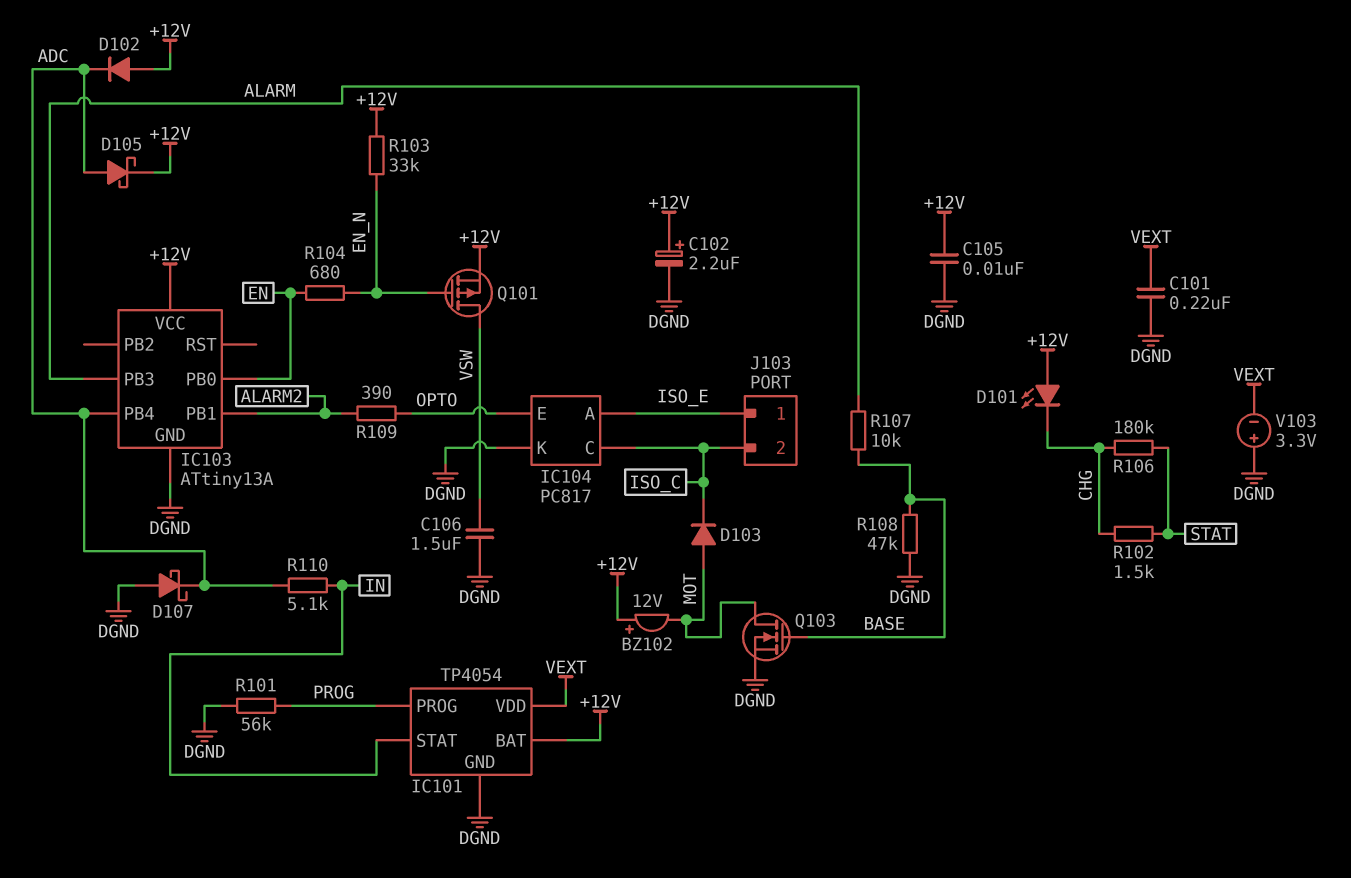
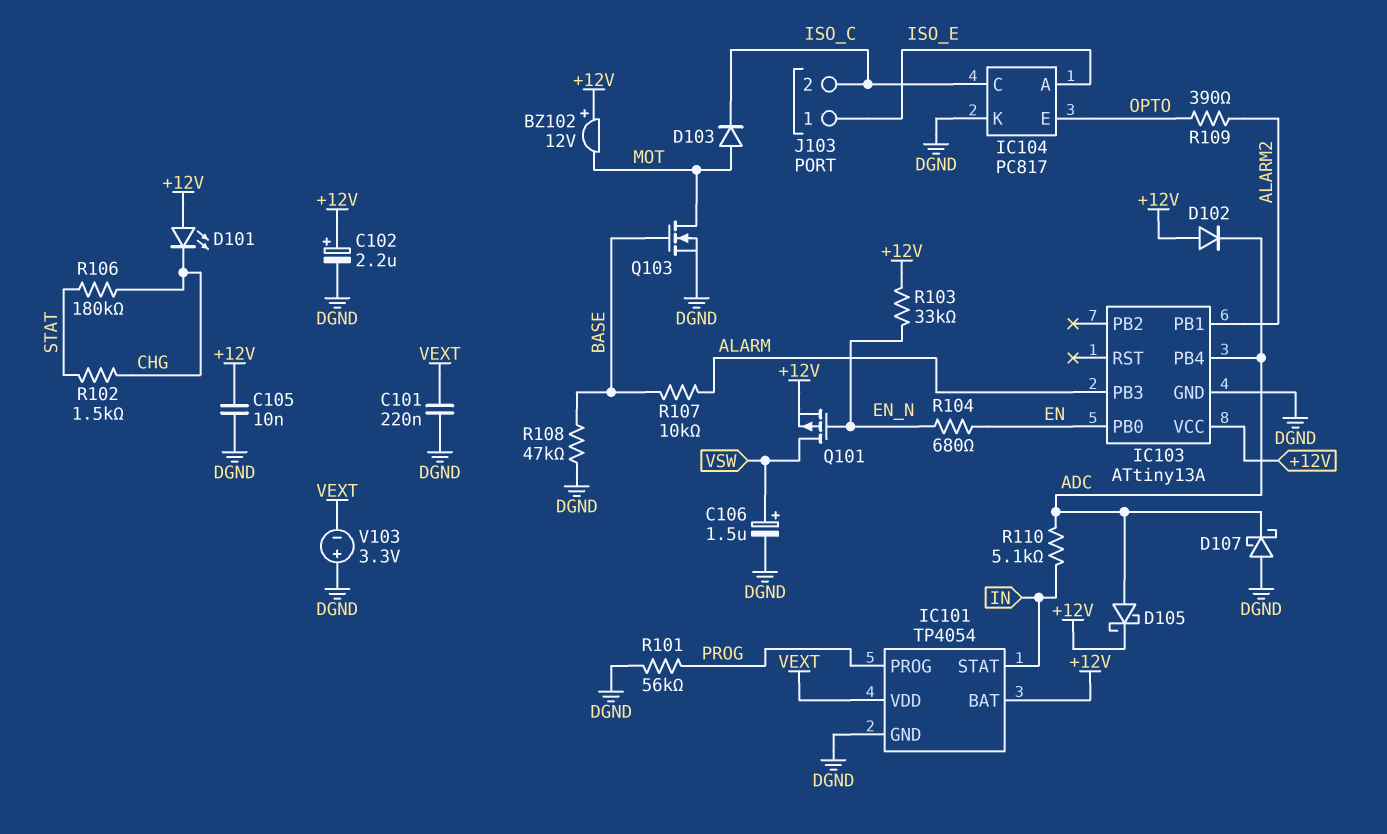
C106: 1.5uF (DGND, VSW) -> 1.5uF (plus VSW, minus DGND)

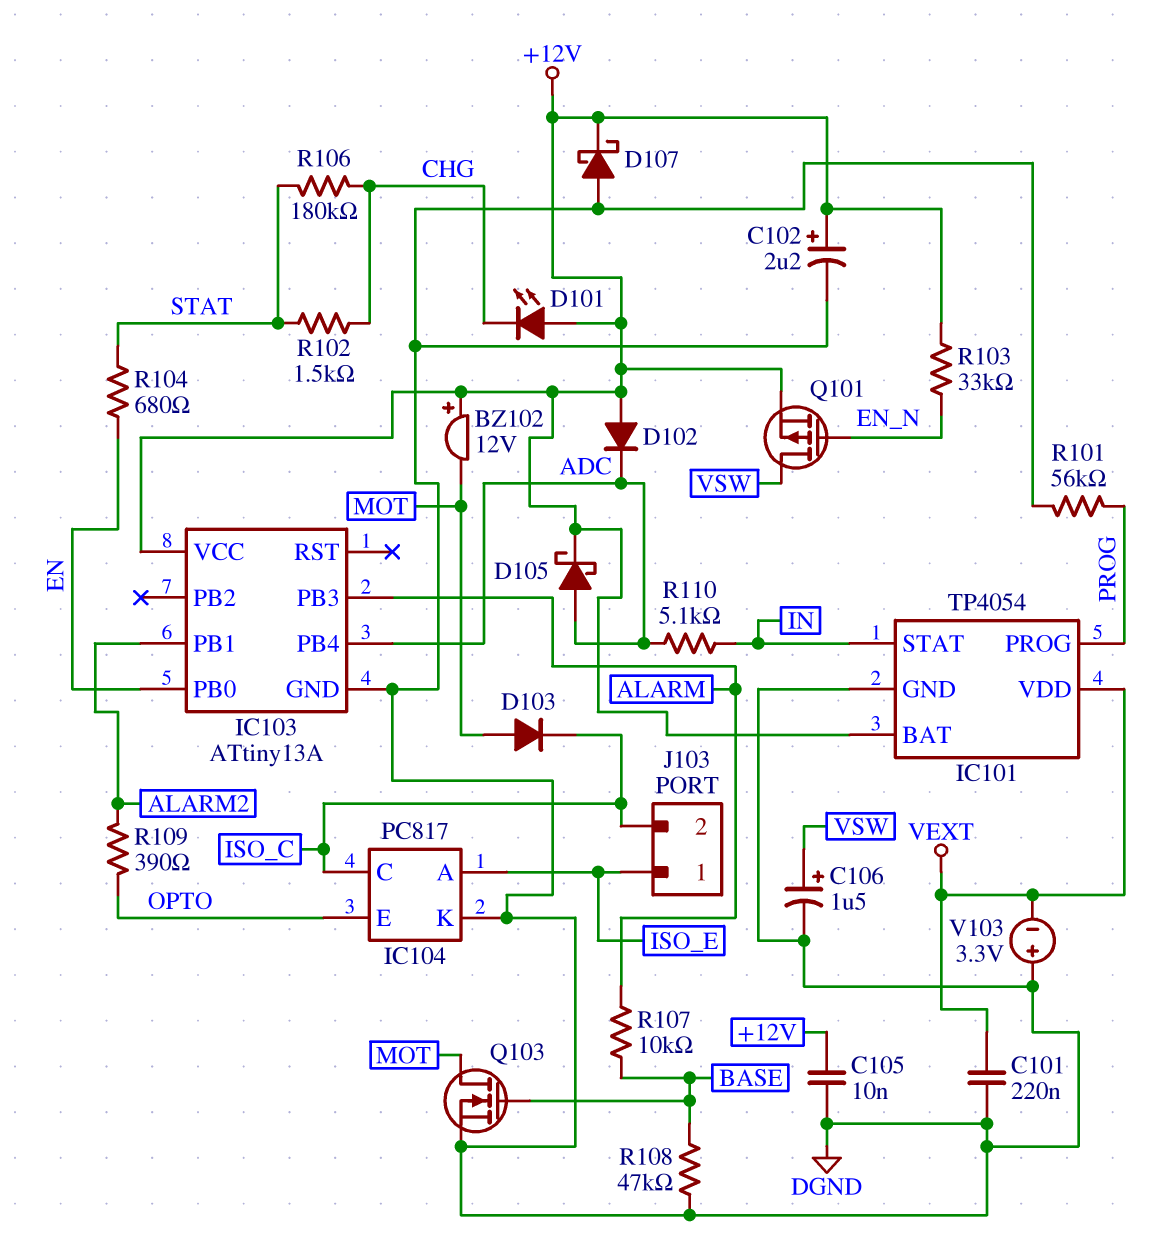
D107: schottky (A DGND, K ADC) -> schottky (A DGND, K +12V)
R104: 680 (EN, EN_N) -> 680 (EN, STAT)

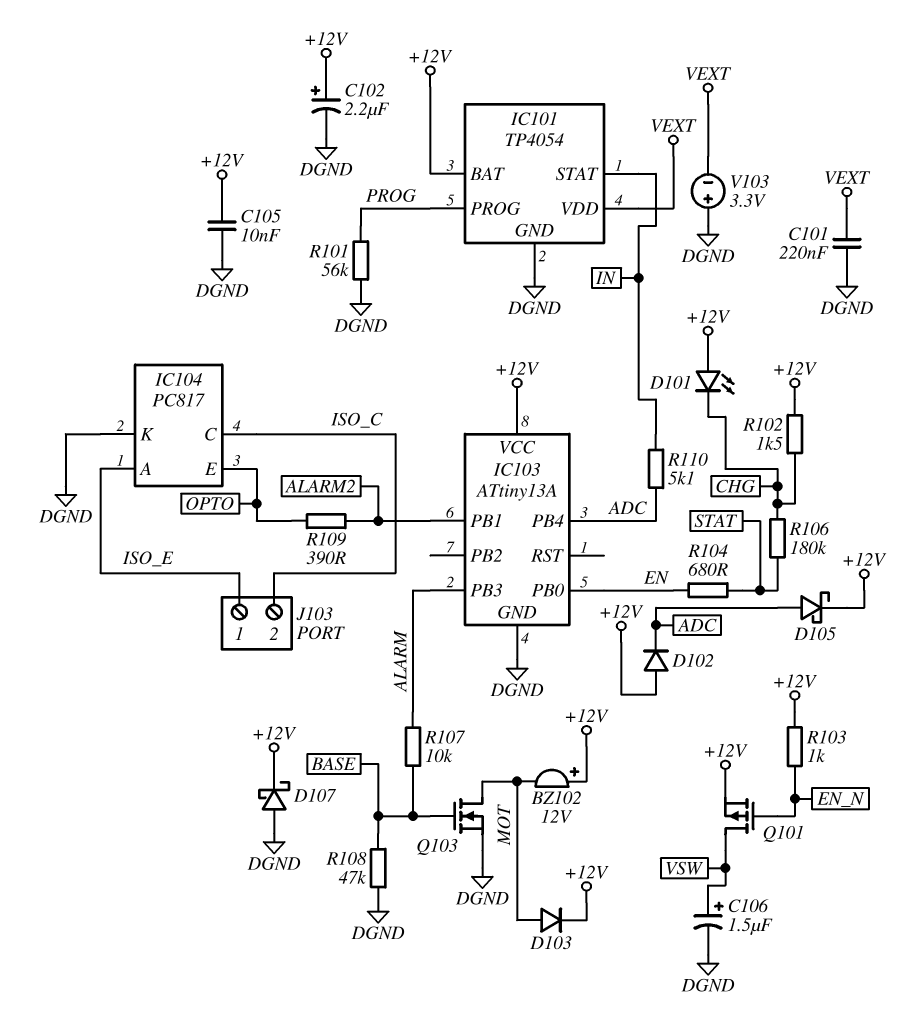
D103: diode (A MOT, K ISO_C) -> diode (A MOT, K +12V)
R102: 1.5k (CHG, STAT) -> 1.5k (+12V, CHG)
R103: 33k (+12V, EN_N) -> 1k (+12V, EN_N)

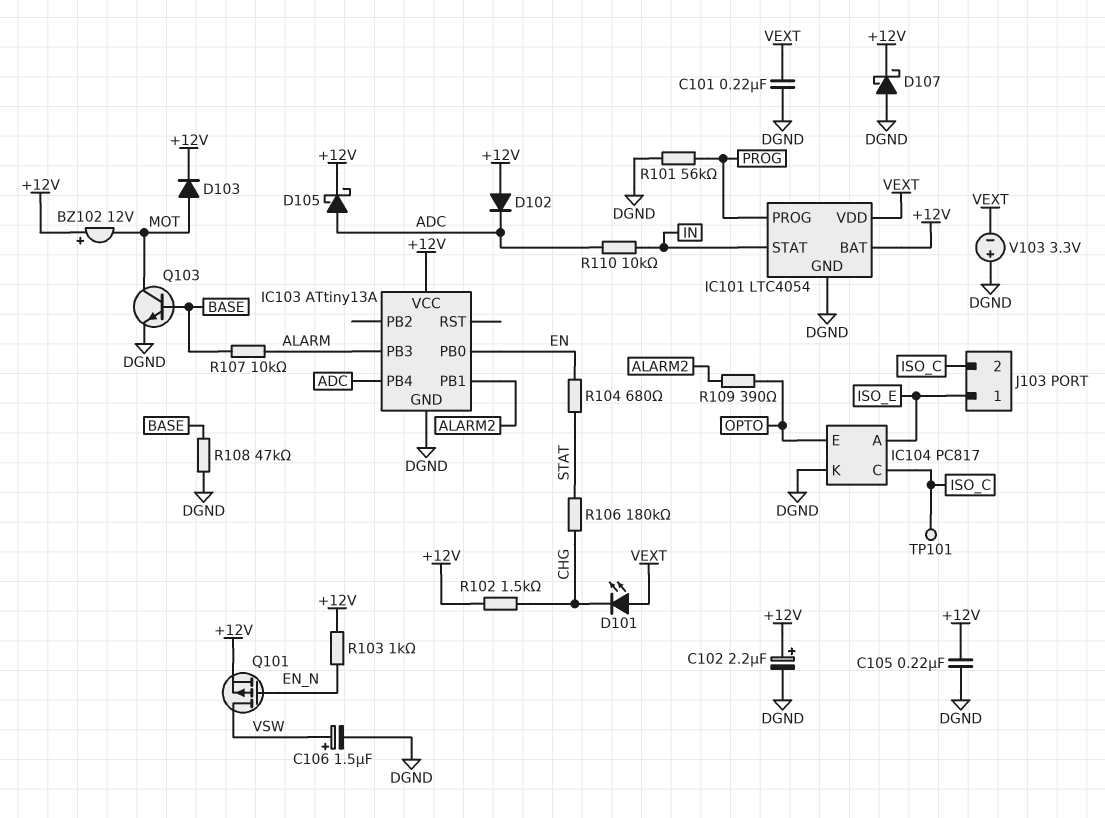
C105: 10nF (+12V, DGND) -> 220nF (+12V, DGND)
D101: LED (A +12V, K CHG) -> LED (A VEXT, K CHG)
IC101: TP4054 -> LTC4054
Q103: NMOS (G BASE, D MOT, S DGND) -> NPN (B BASE, C MOT, E DGND)
R110: 5.1k (ADC, IN) -> 10k (ADC, IN)
TP101: none -> test point (ISO_C)

